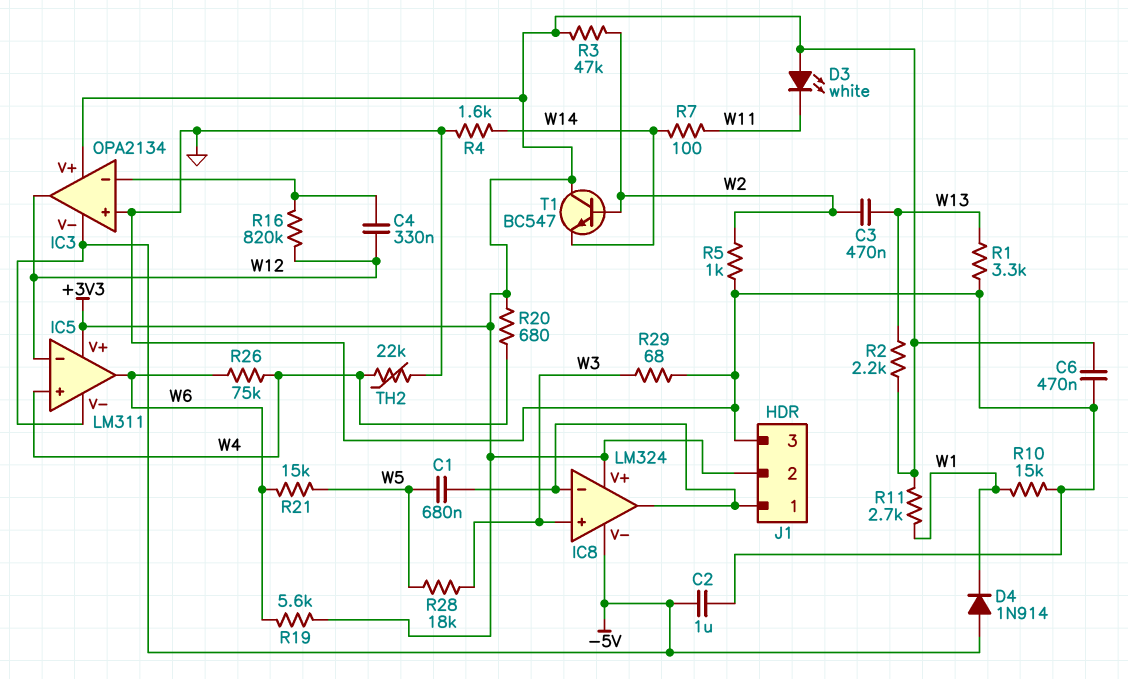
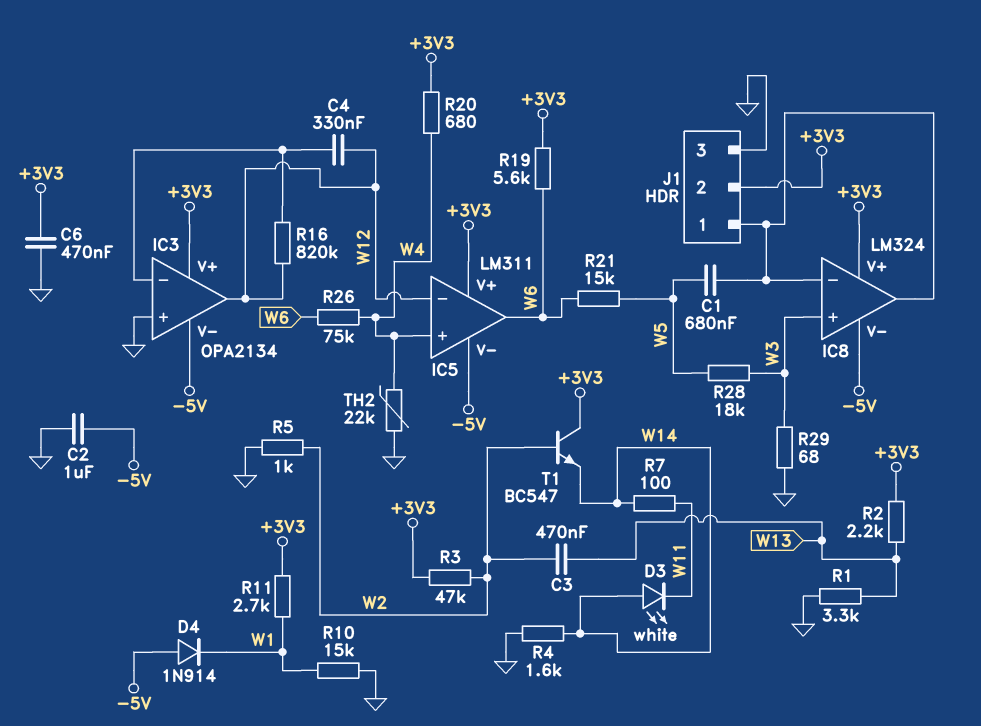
D3: LED white (A +3V3, K W11) -> LED white (A W14, K W11)

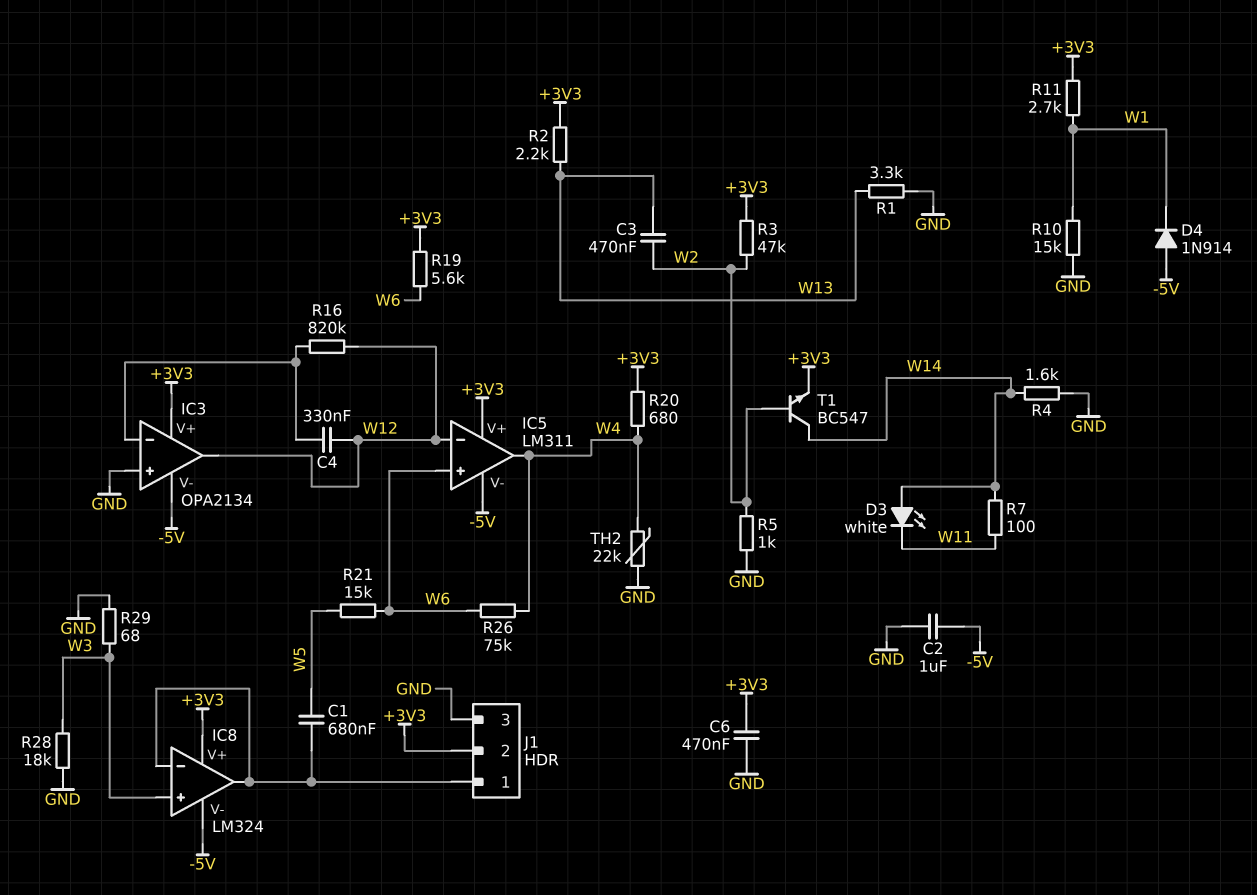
IC5 pin in+: W4 -> W6
IC5 pin out: W6 -> W4
R28: 18k (W3, W5) -> 18k (GND, W3)
T1: NPN BC547 (B W2, C +3V3, E W14) -> NPN BC547 (B W2, C W14, E +3V3)

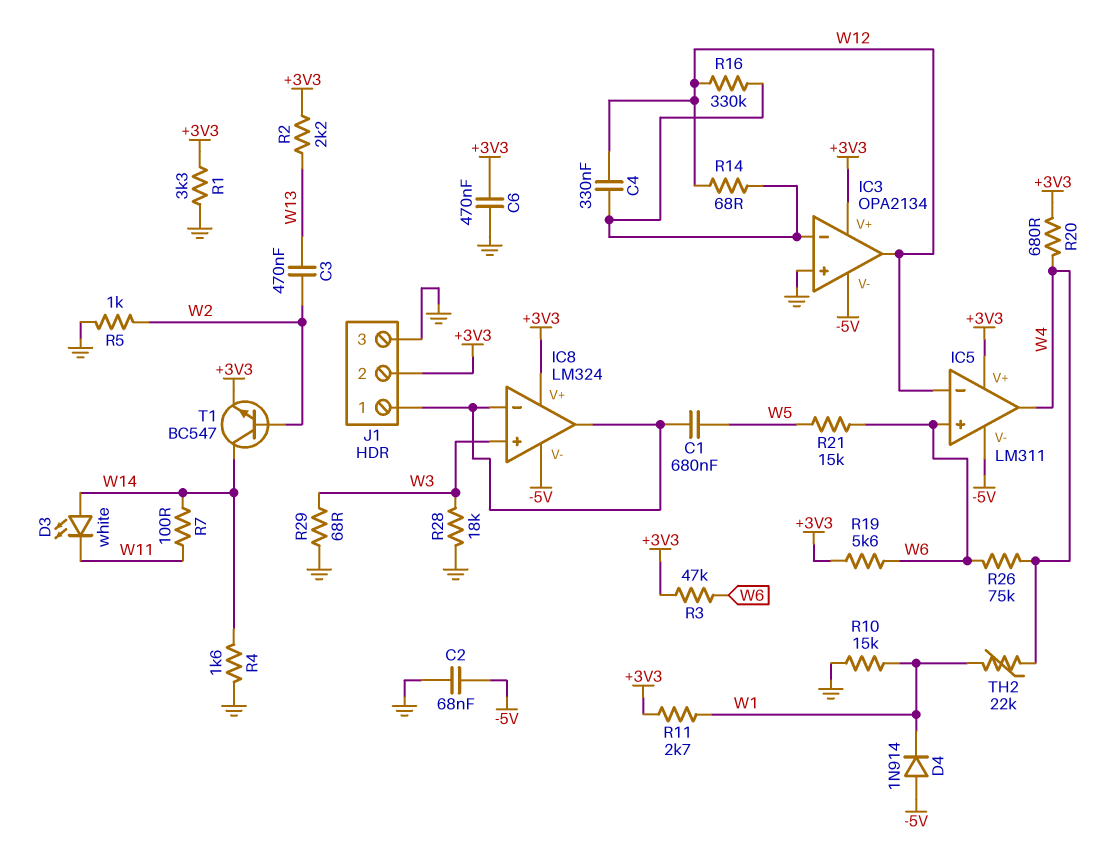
C2: 1uF (-5V, GND) -> 68nF (-5V, GND)
R1: 3.3k (GND, W13) -> 3.3k (+3V3, GND)
R3: 47k (+3V3, W2) -> 47k (+3V3, W6)
R14: none -> 68 (IC3/in-, W12)
R16: 820k (IC3/in-, W12) -> 330k (IC3/in-, W12)
TH2: 22k (GND, W4) -> 22k (W1, W4)

